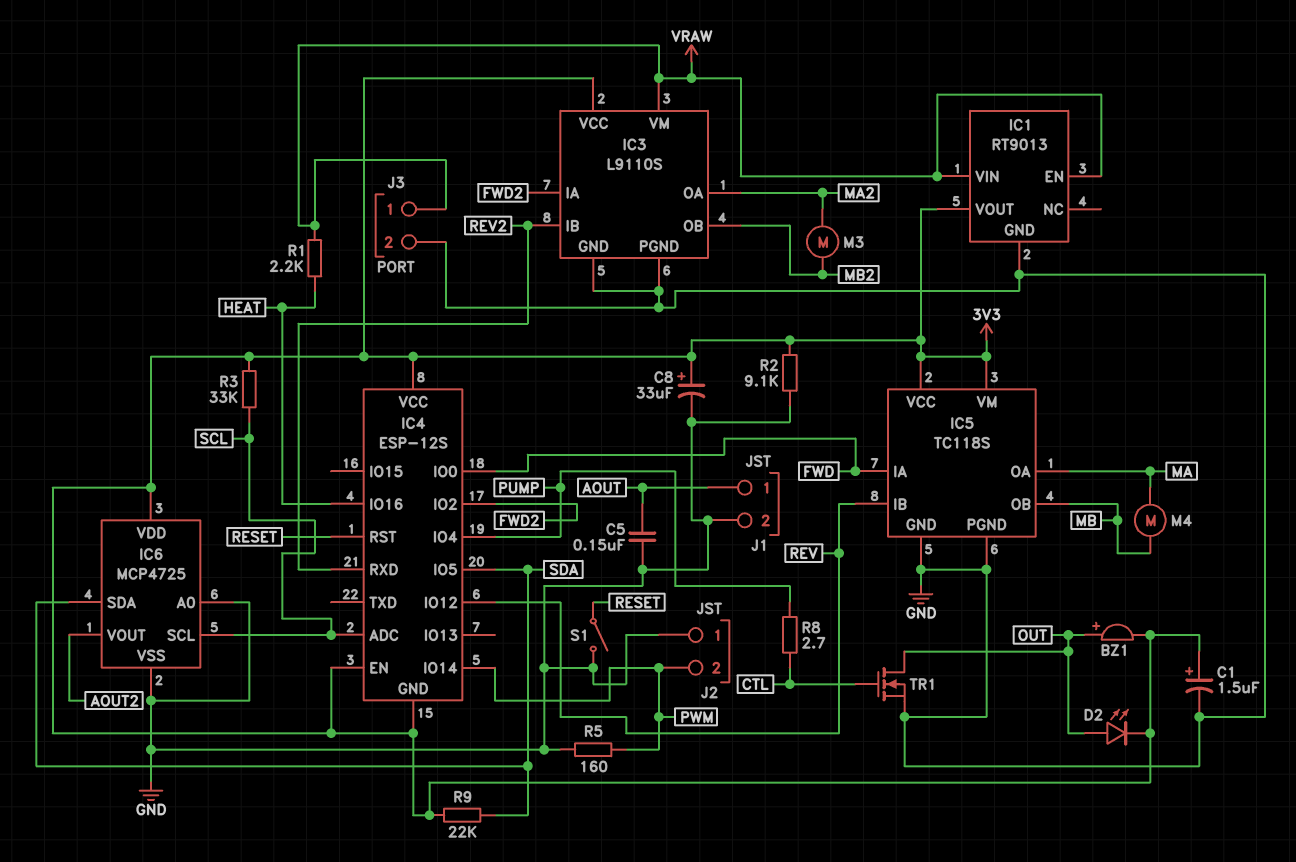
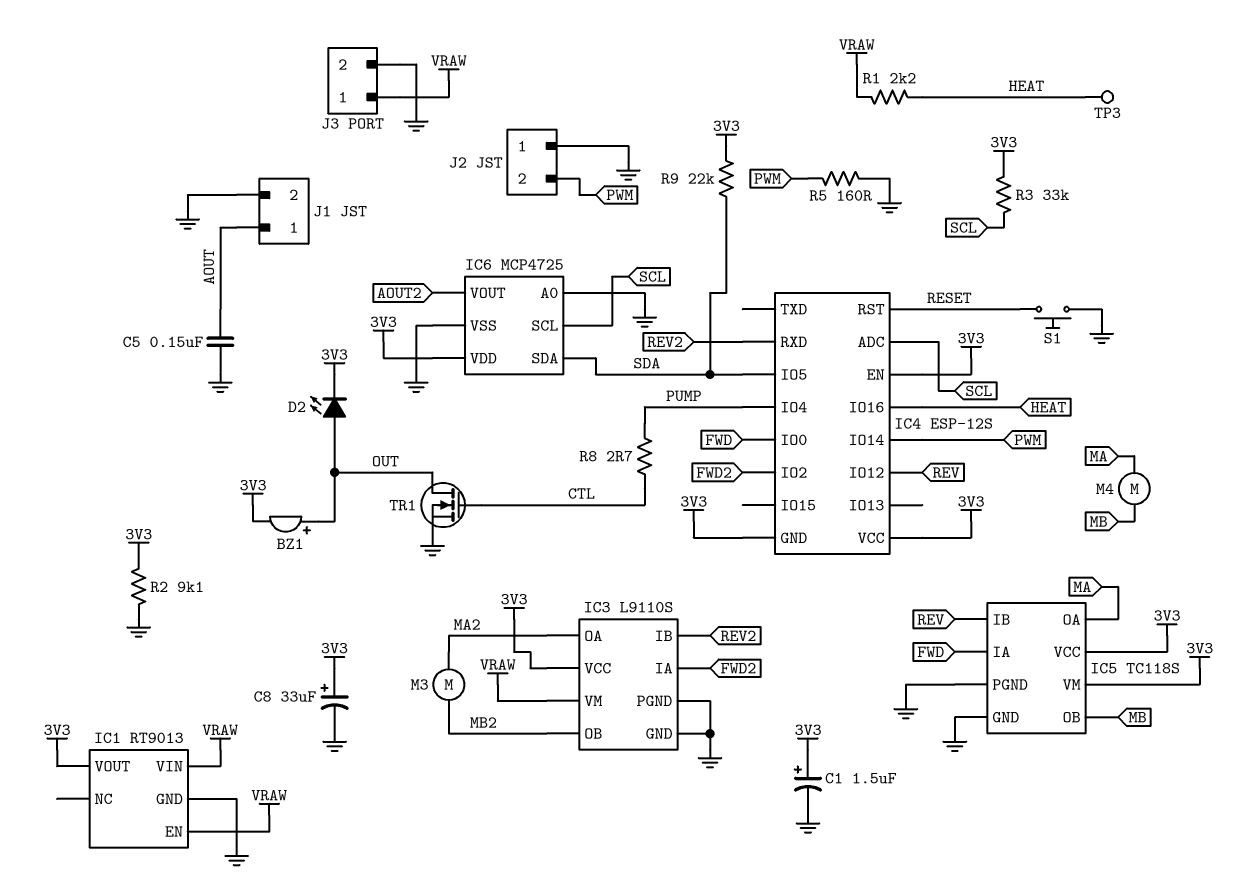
S1: switch (GND, RESET) -> button (GND, RESET)
TP3: none -> test point (HEAT)

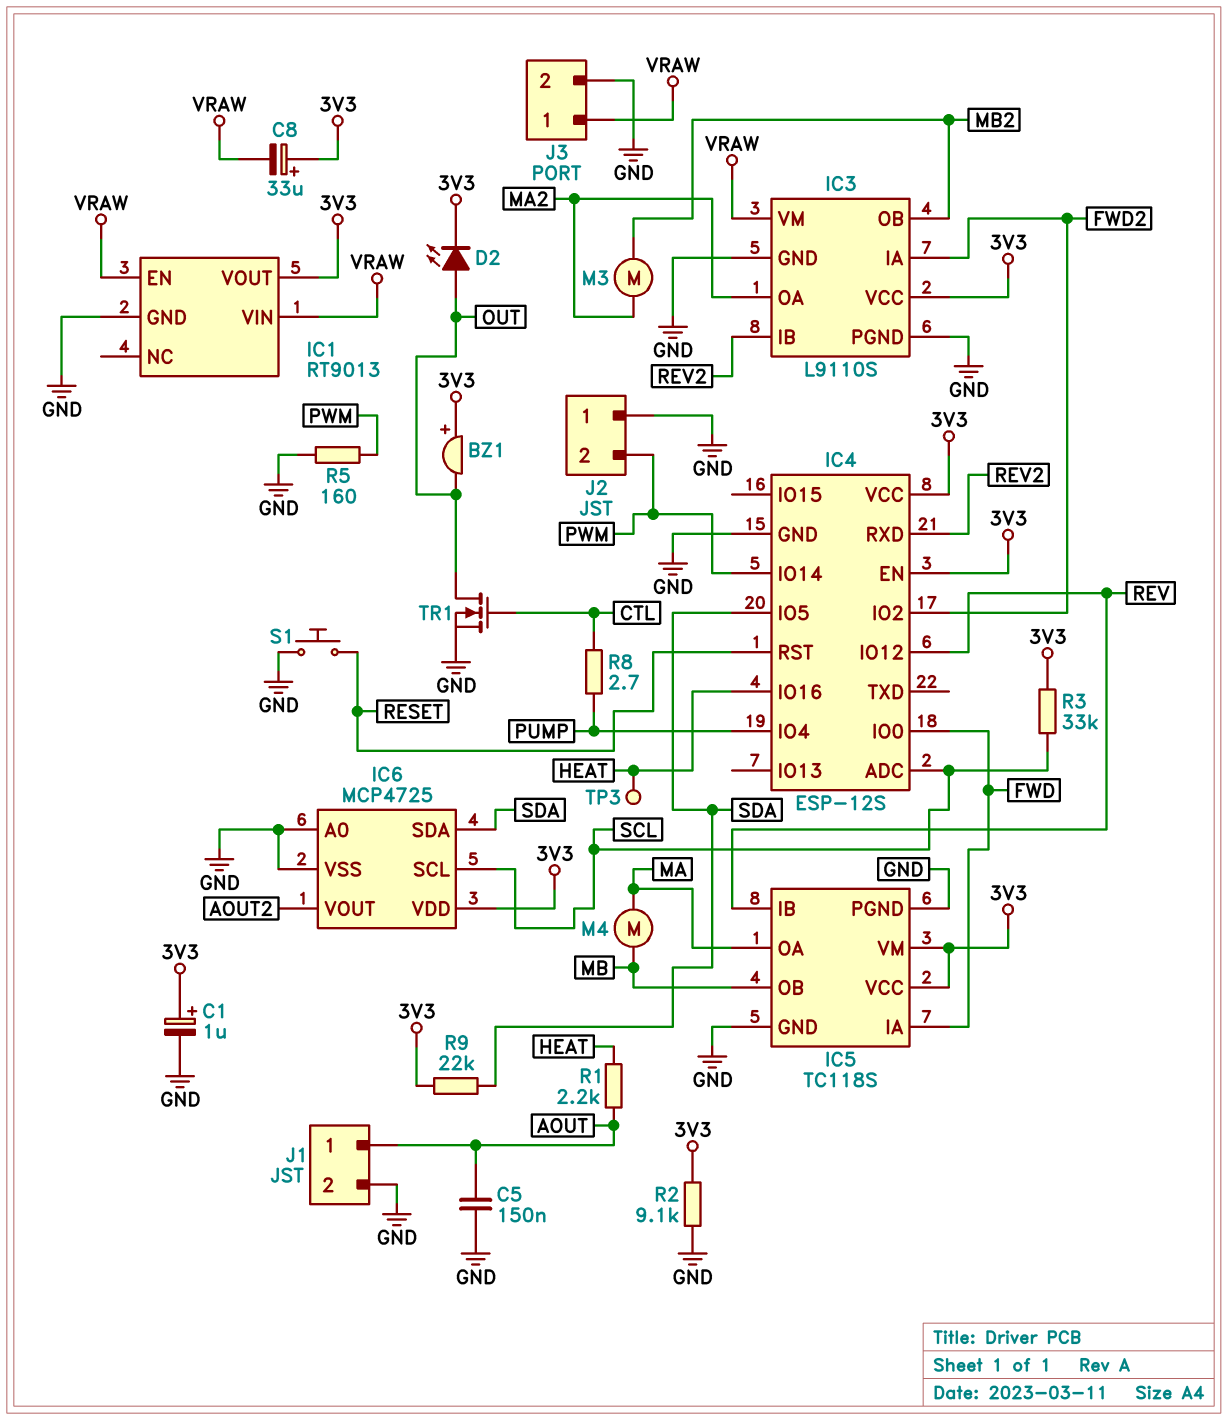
BZ1: buzzer (plus OUT, minus 3V3) -> buzzer (plus 3V3, minus OUT)
C1: 1.5uF (plus 3V3, minus GND) -> 1uF (plus 3V3, minus GND)
C8: 33uF (plus 3V3, minus GND) -> 33uF (plus 3V3, minus VRAW)
IC4 pin GND: 3V3 -> GND
R1: 2.2k (HEAT, VRAW) -> 2.2k (AOUT, HEAT)

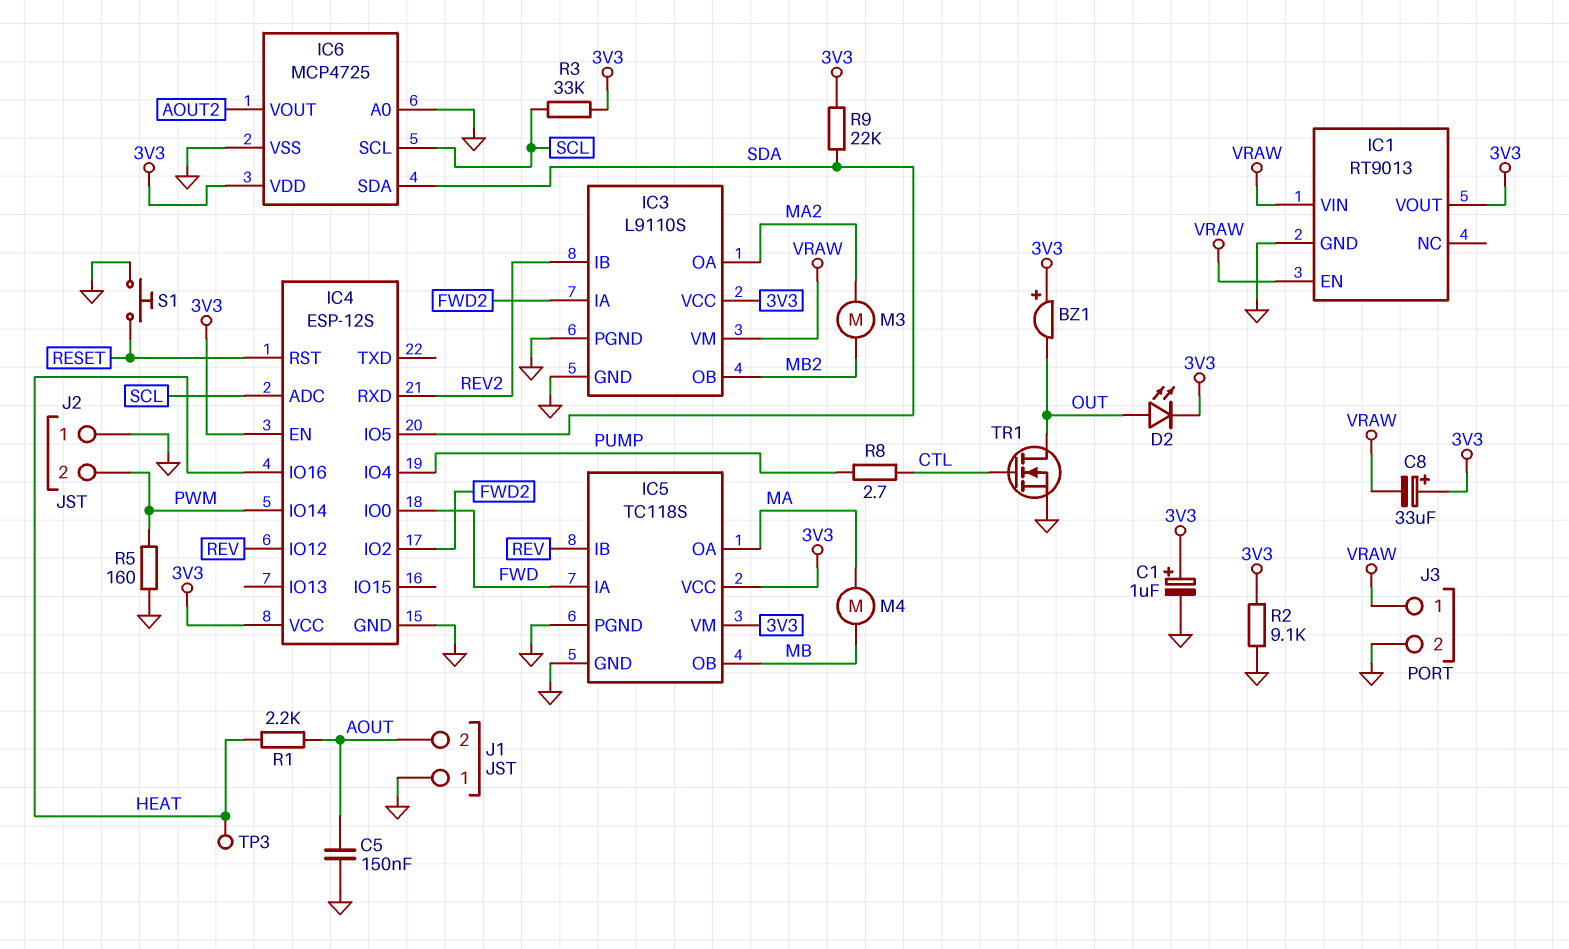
J1 pin 1: AOUT -> GND
J1 pin 2: GND -> AOUT

